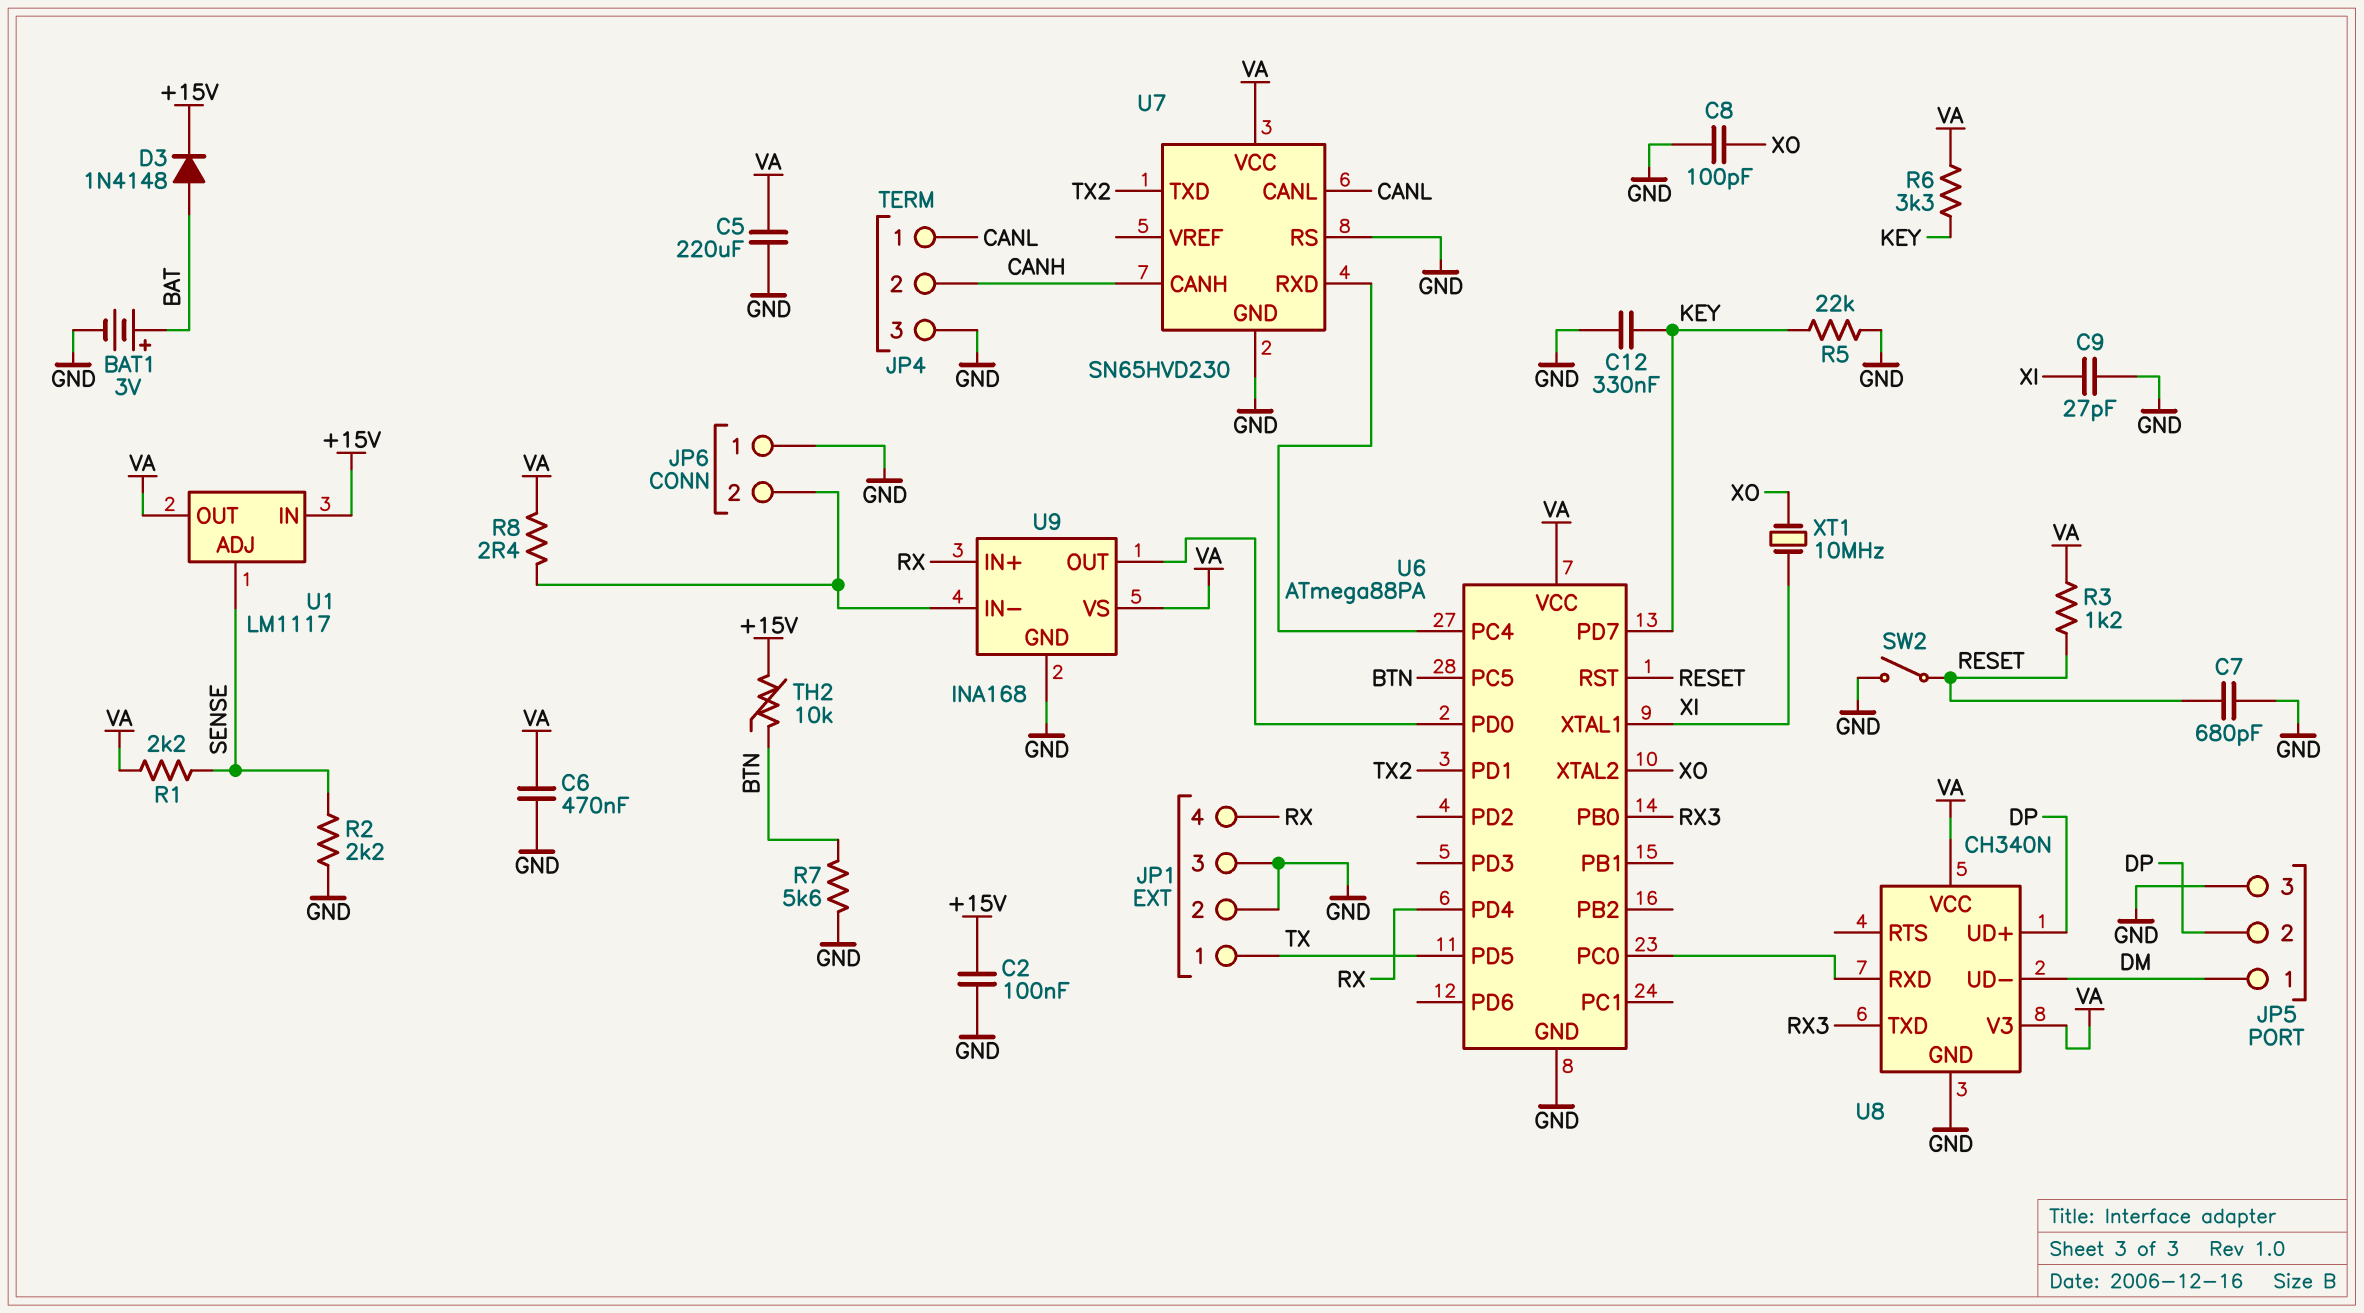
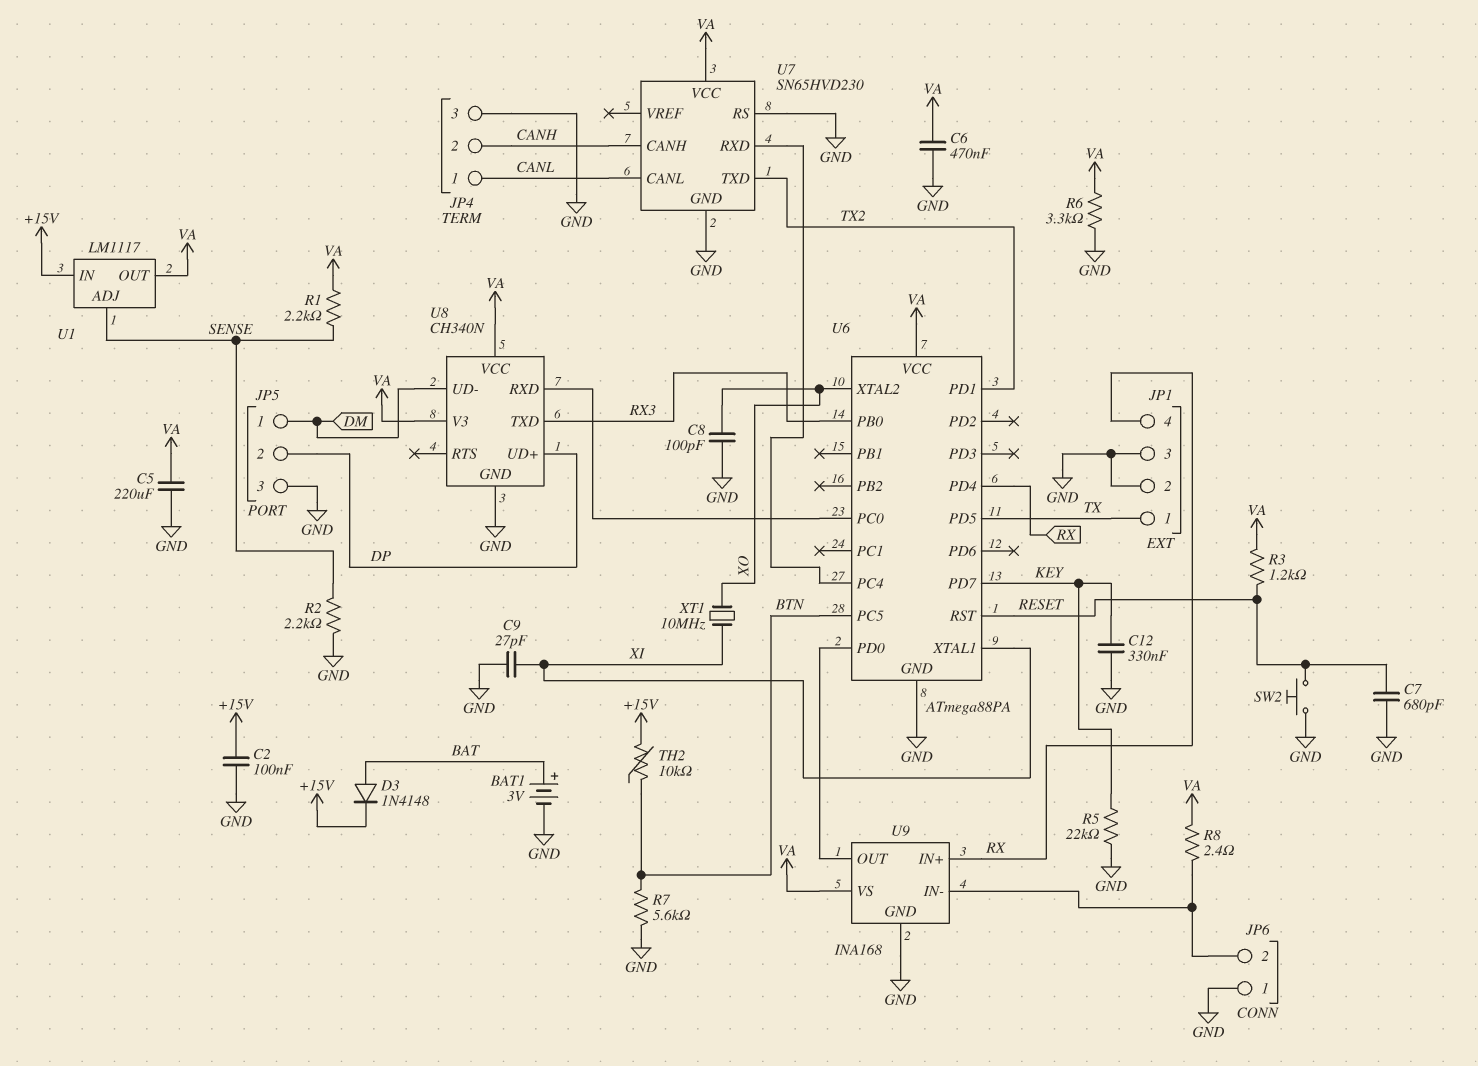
R6: 3.3k (KEY, VA) -> 3.3k (GND, VA)
SW2: switch (GND, RESET) -> button (GND, RESET)

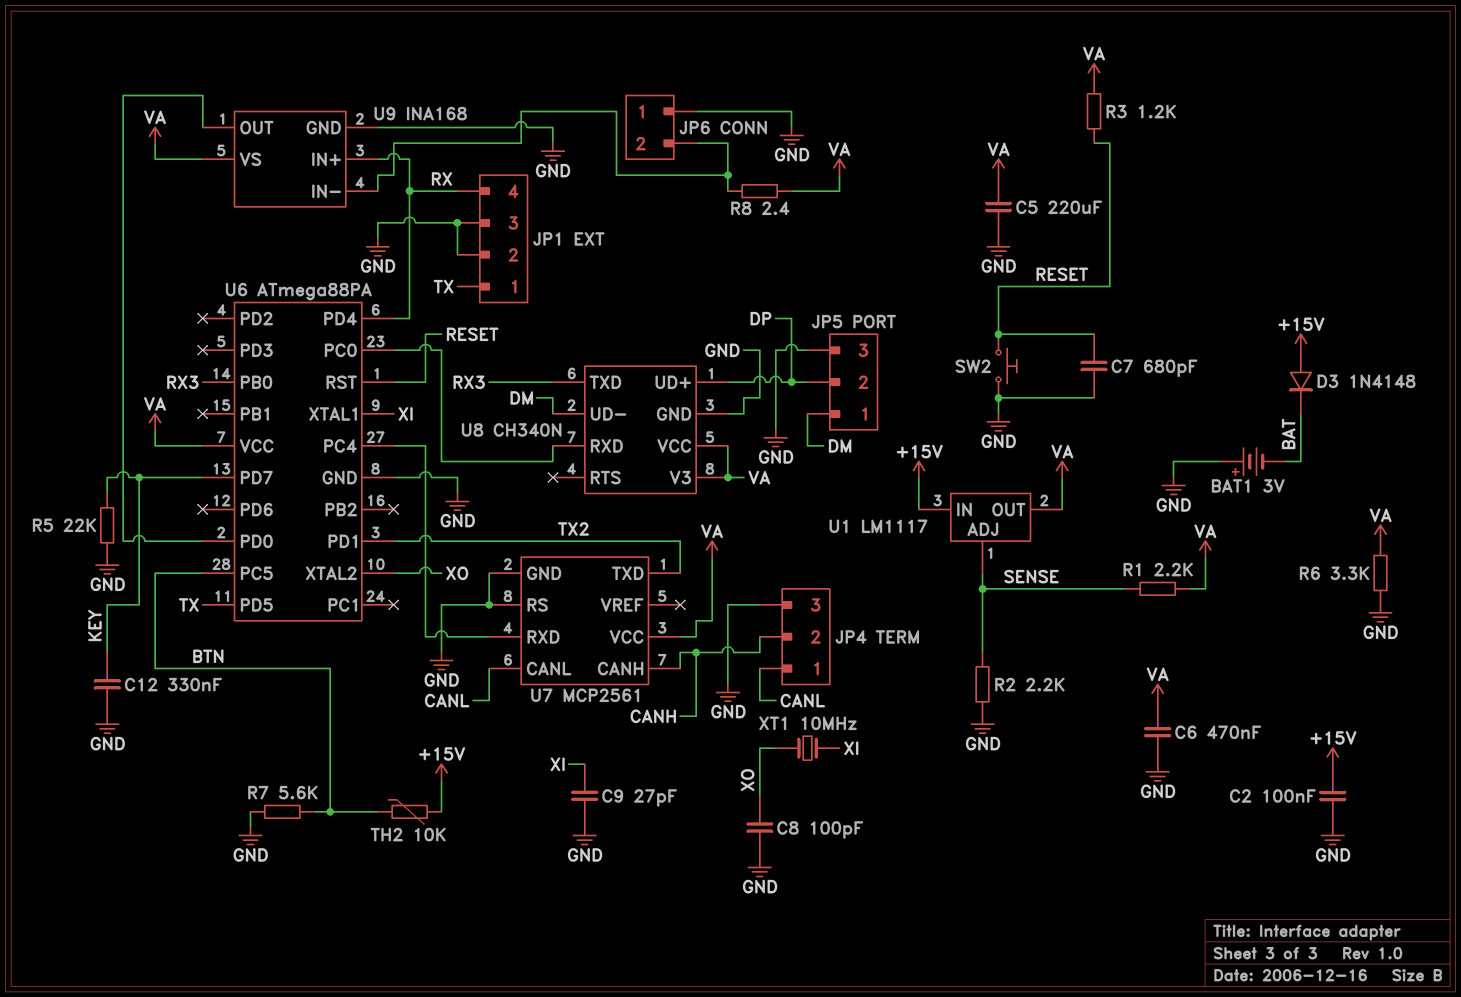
BAT1: 3V (plus BAT, minus GND) -> 3V (plus GND, minus BAT)
D3: diode 1N4148 (A BAT, K +15V) -> diode 1N4148 (A +15V, K BAT)
U7: SN65HVD230 -> MCP2561

